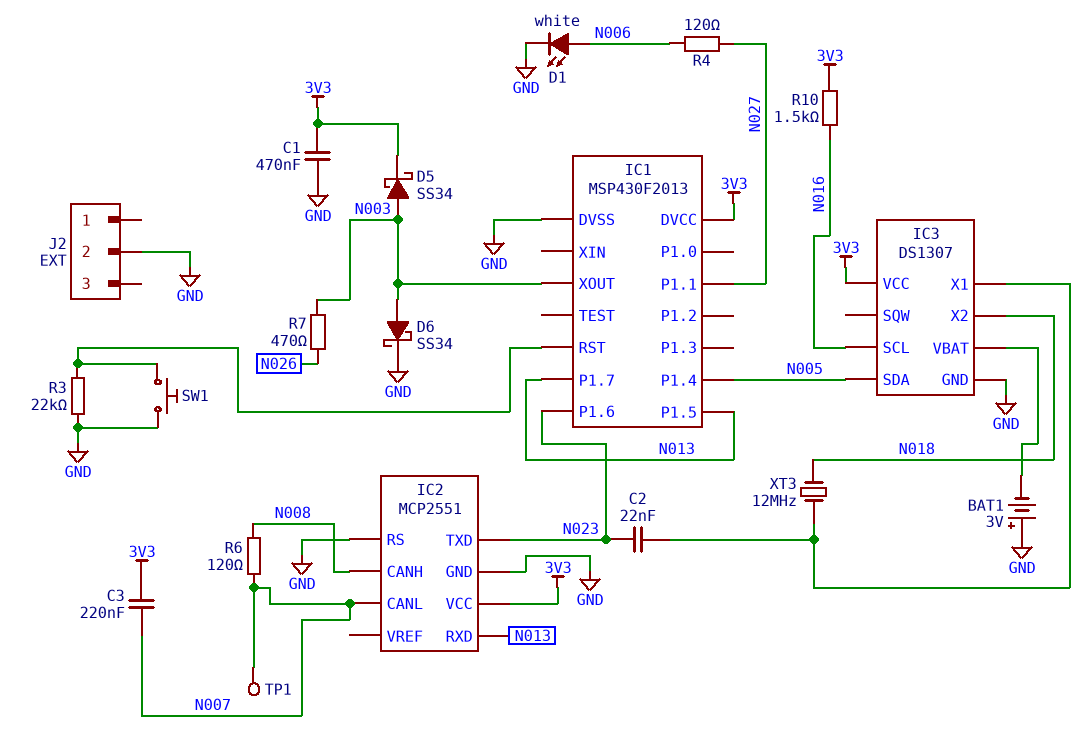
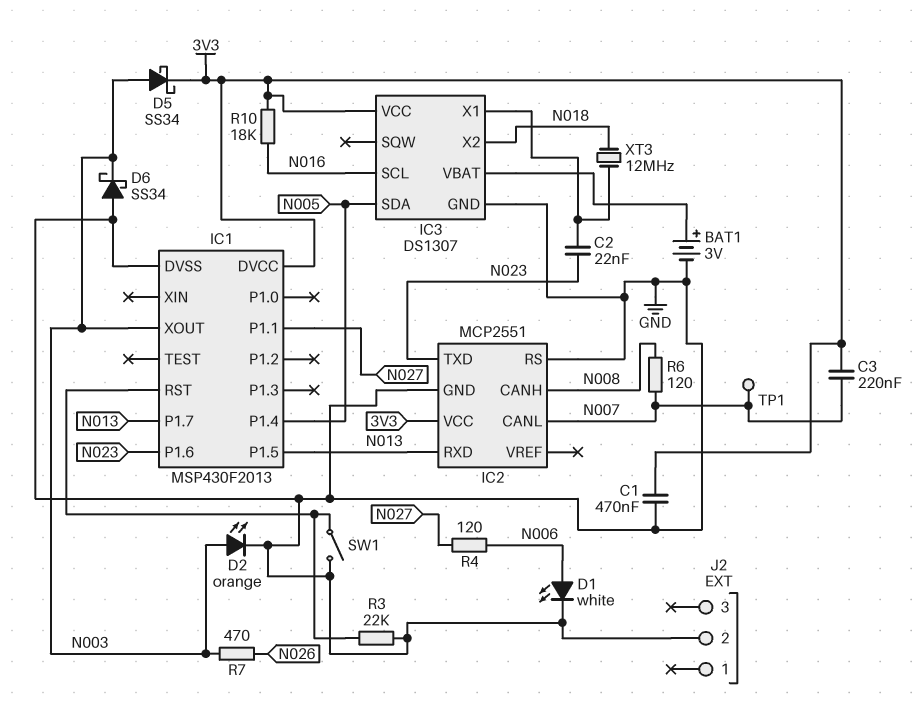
BAT1: 3V (plus GND, minus IC3/VBAT) -> 3V (plus IC3/VBAT, minus GND)
D2: none -> LED orange (A N003, K GND)
D6: schottky SS34 (A N003, K GND) -> schottky SS34 (A GND, K N003)
R10: 1.5k (3V3, N016) -> 18k (3V3, N016)
SW1: button (GND, IC1/RST) -> switch (GND, IC1/RST)

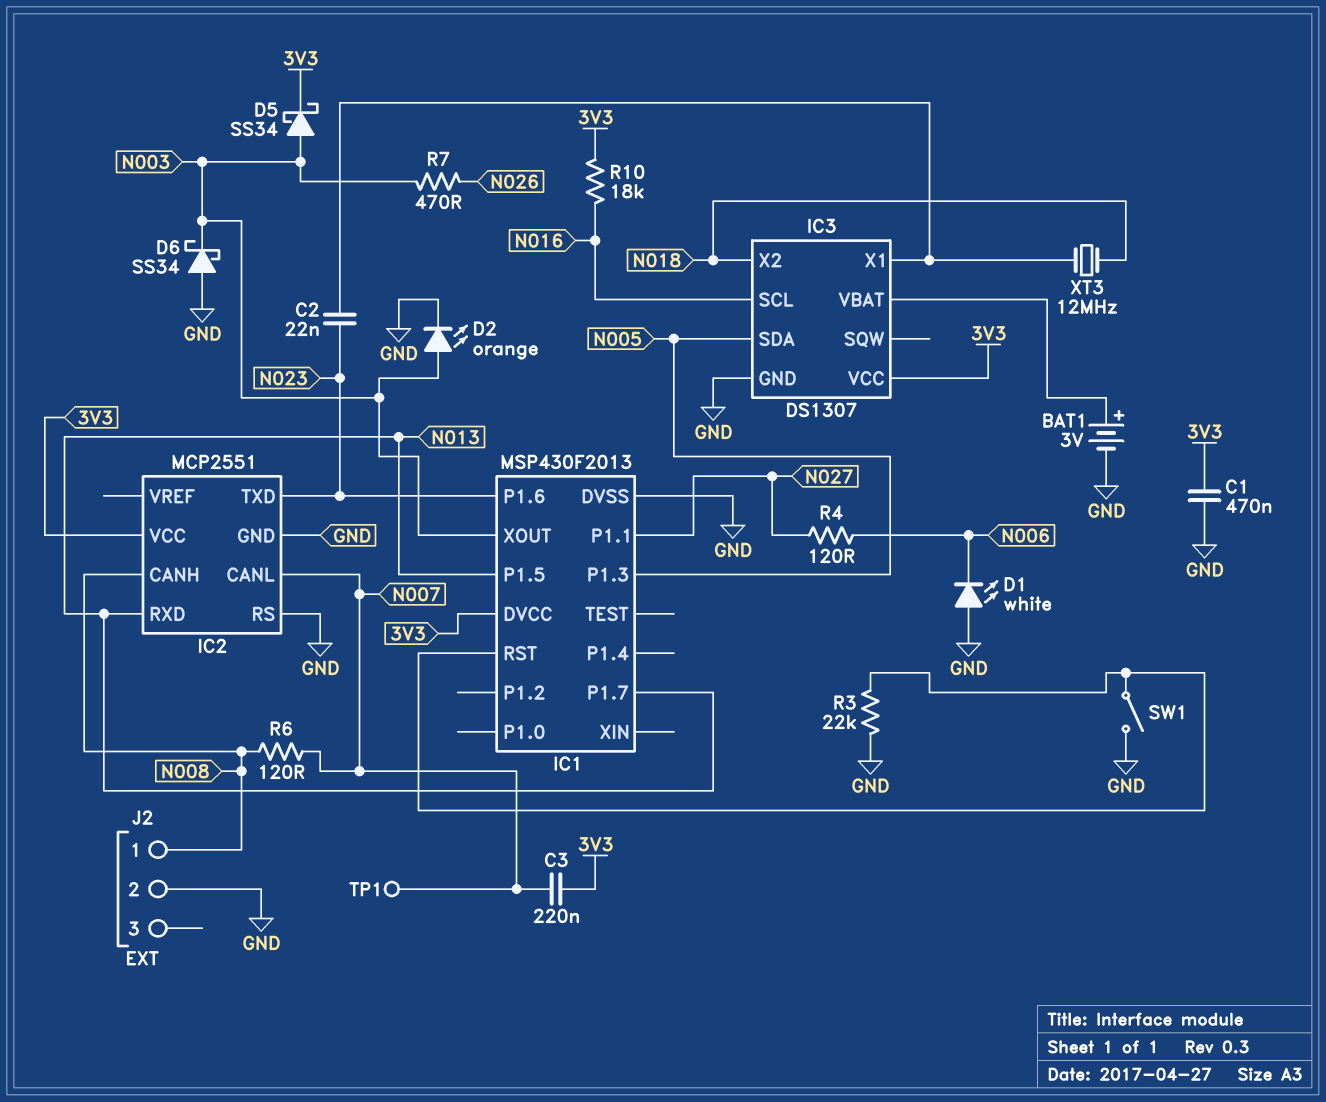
D1: LED white (A N006, K GND) -> LED white (A GND, K N006)
IC1 pin P1.3: none -> N005
IC1 pin P1.4: N005 -> none
J2 pin 1: none -> N008

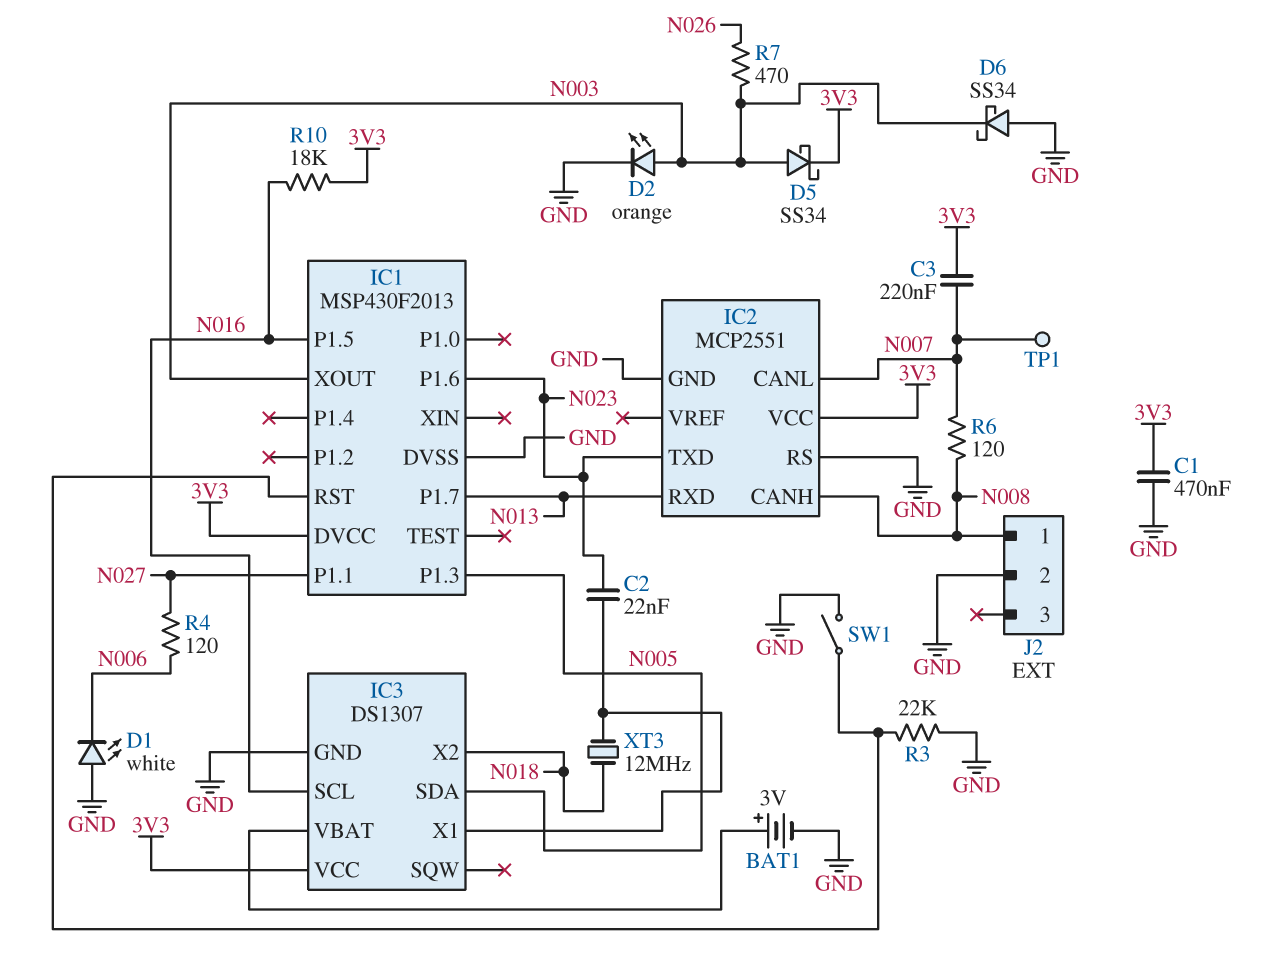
IC1 pin P1.5: N013 -> N016

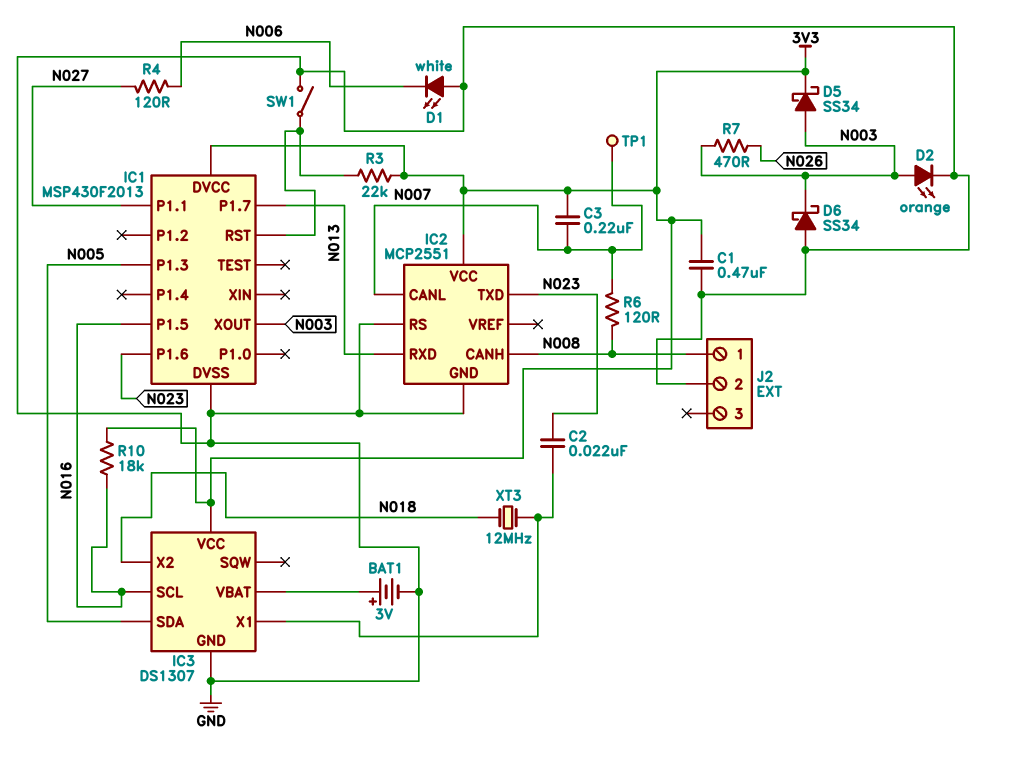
R3: 22k (GND, IC1/RST) -> 22k (3V3, IC1/RST)

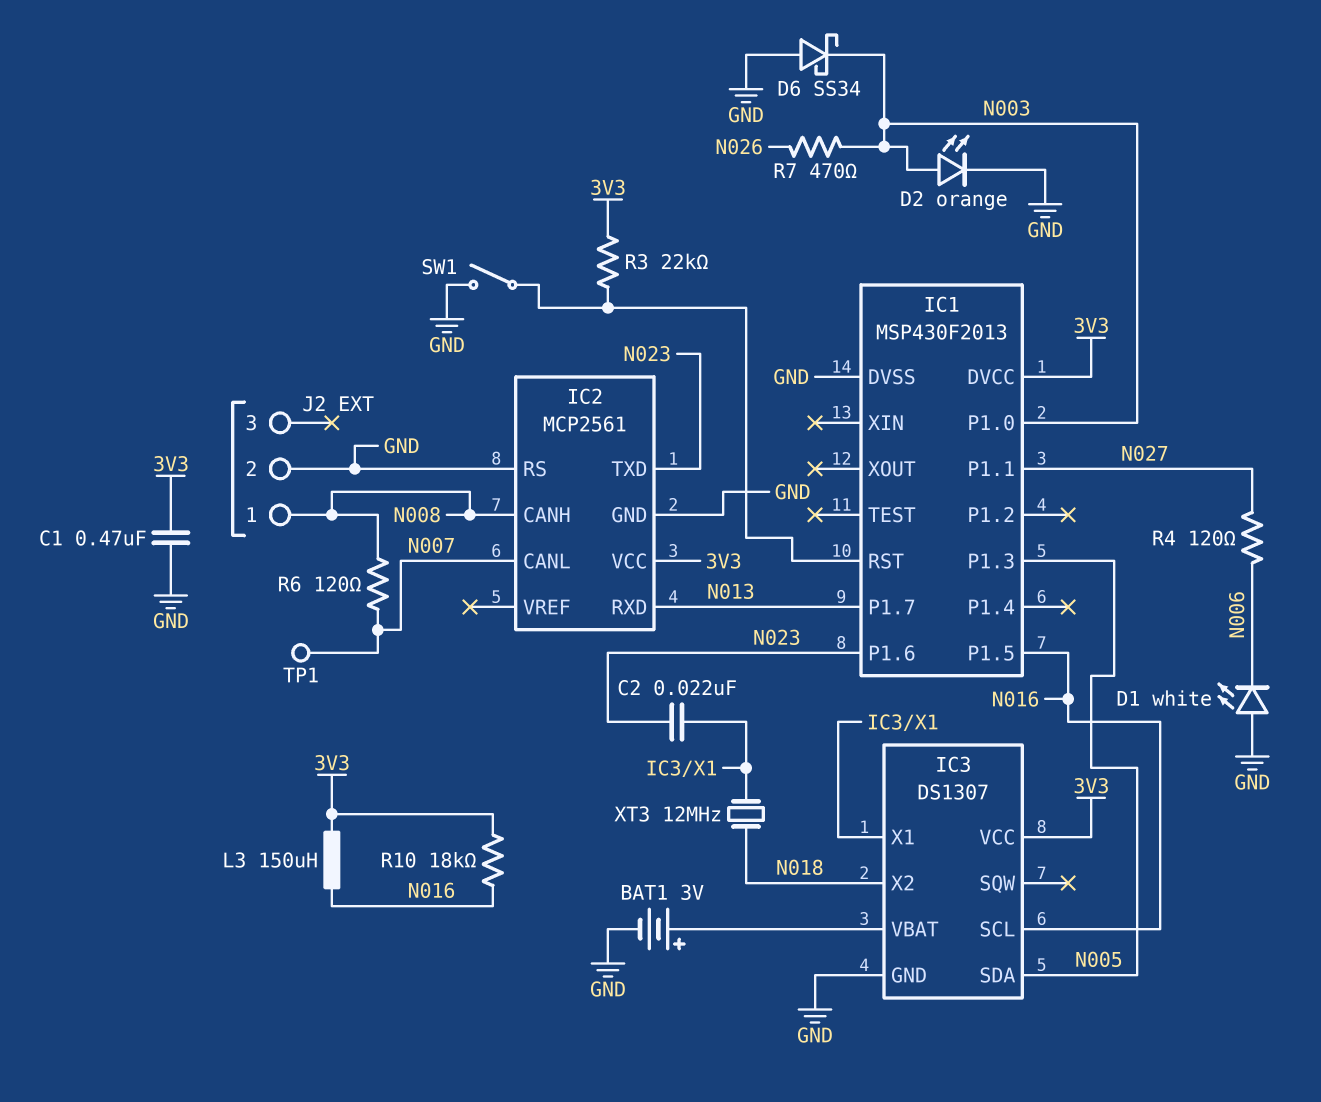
C3: 220nF (3V3, N007) -> none
D5: schottky SS34 (A N003, K 3V3) -> none
IC1 pin P1.0: none -> N003
IC1 pin XOUT: N003 -> none
IC2: MCP2551 -> MCP2561
L3: none -> 150uH (3V3, N016)

